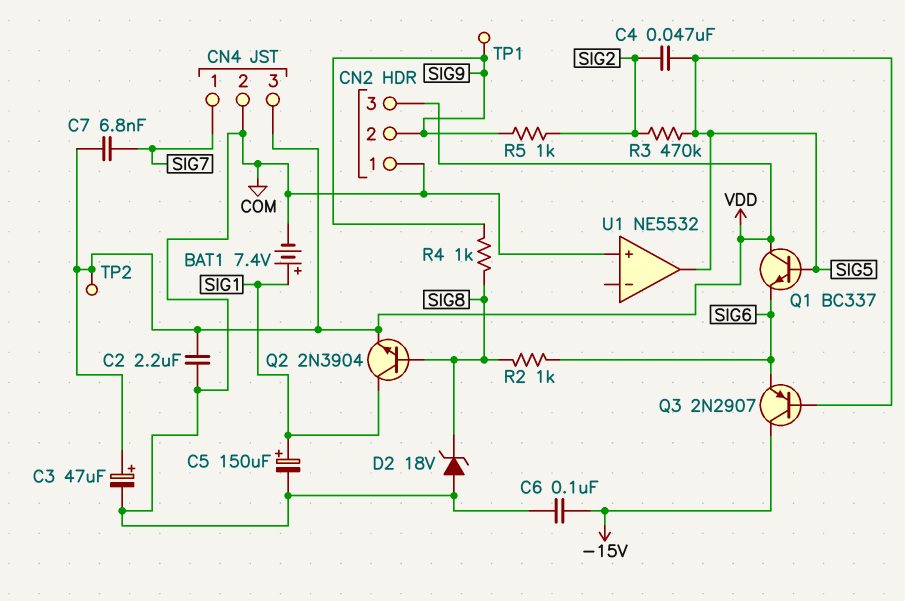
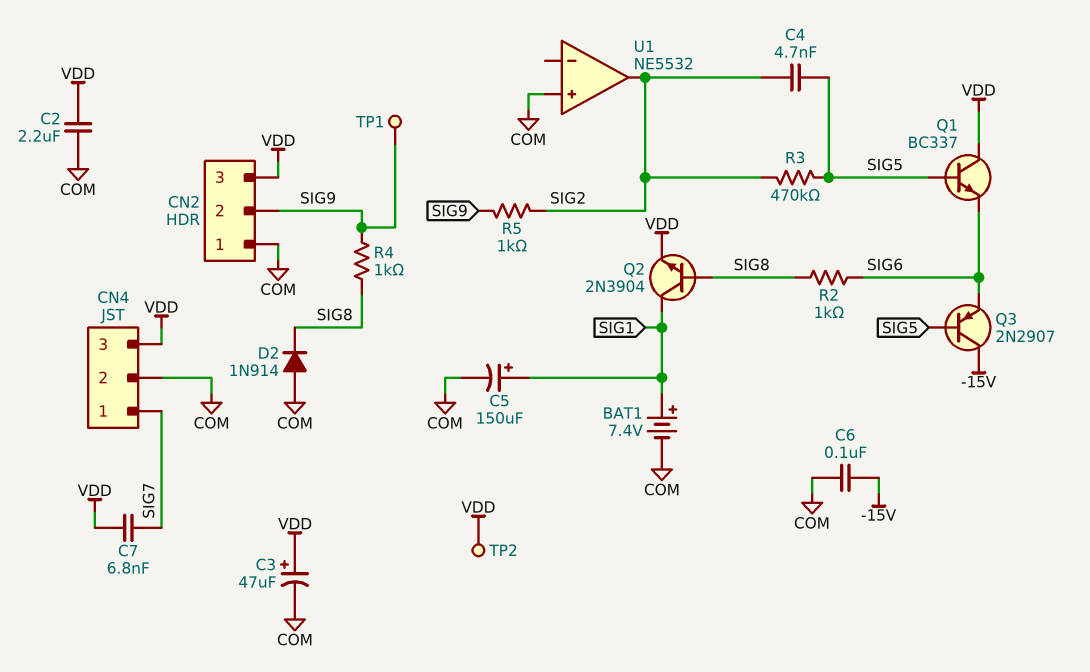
C4: 47nF (SIG2, SIG5) -> 4.7nF (SIG2, SIG5)
D2: zener 18V (A COM, K SIG8) -> diode 1N914 (A COM, K SIG8)
U1 pin out: SIG5 -> SIG2

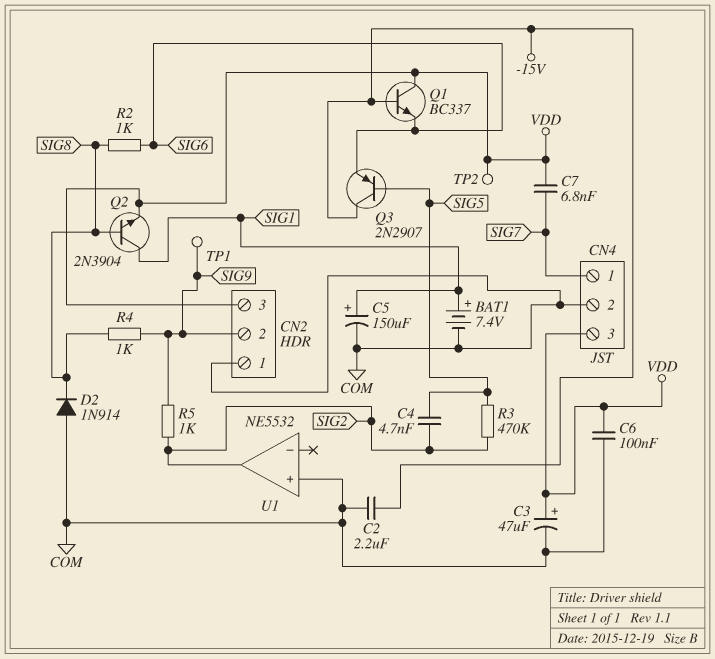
C2: 2.2uF (COM, VDD) -> 2.2uF (-15V, COM)
C6: 100nF (-15V, COM) -> 100nF (COM, VDD)
Q1: NPN BC337 (B SIG5, C VDD, E SIG6) -> NPN BC337 (B -15V, C VDD, E SIG6)

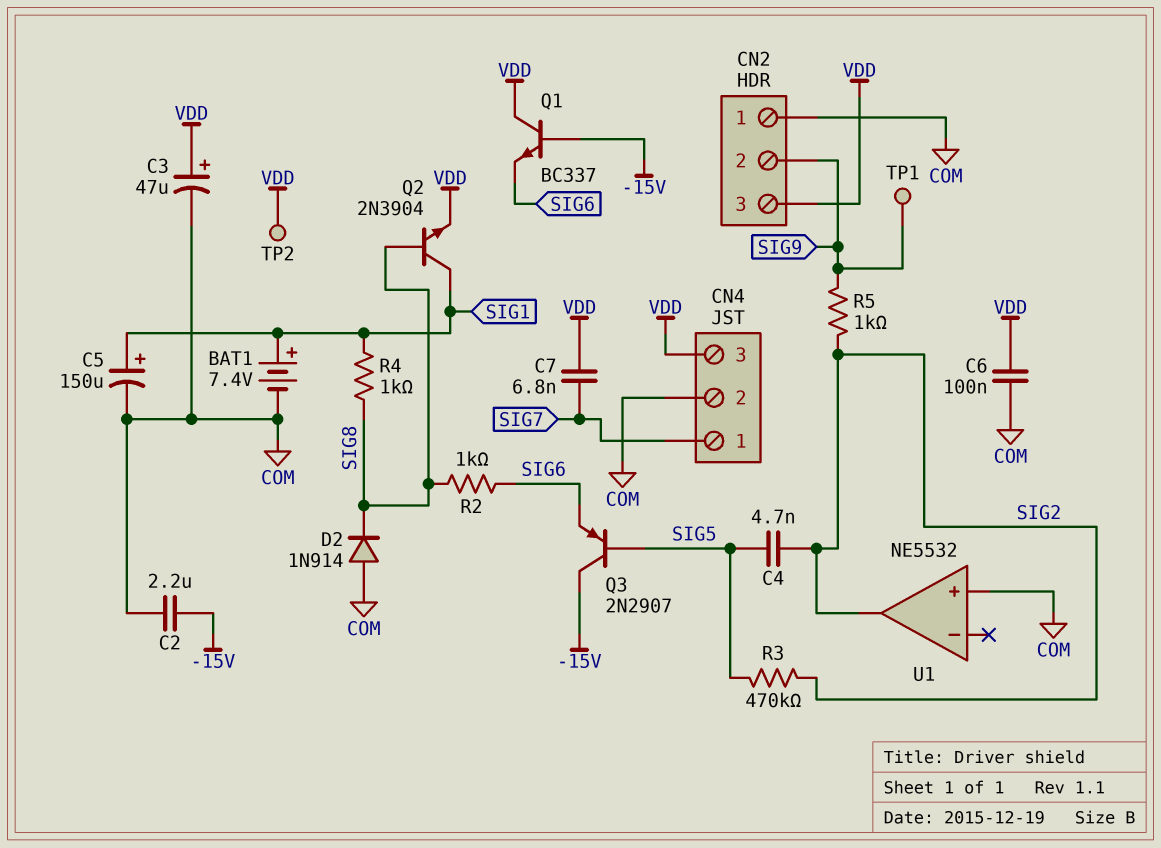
R4: 1k (SIG8, SIG9) -> 1k (SIG1, SIG8)

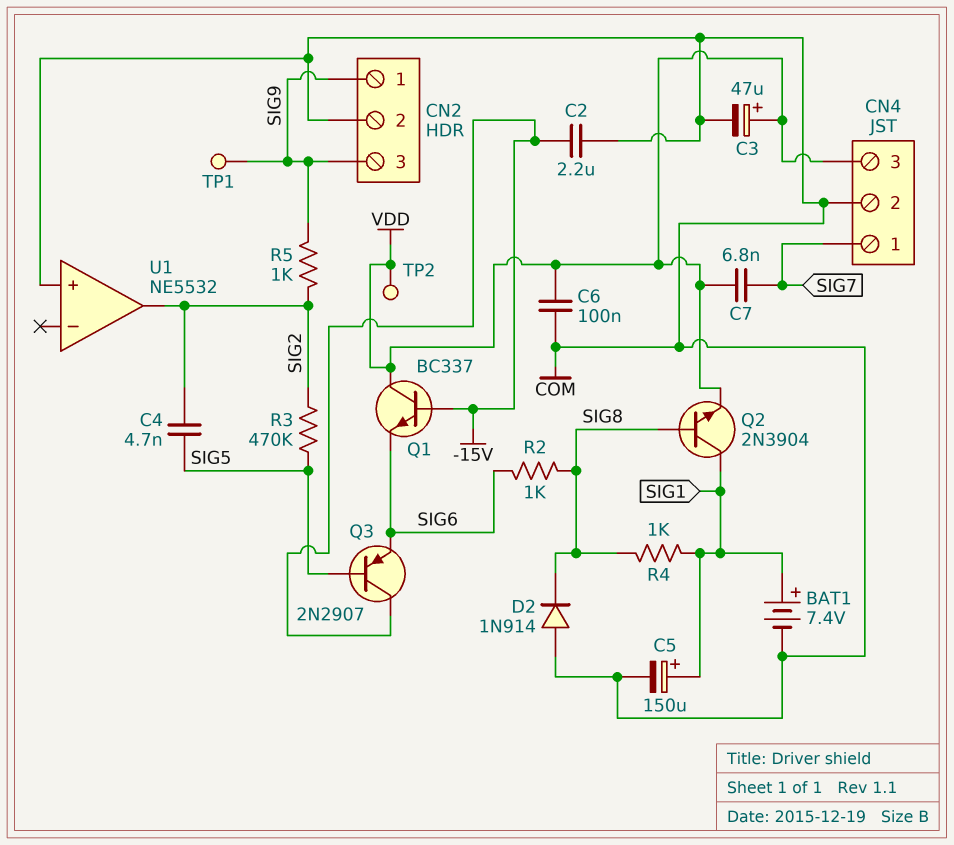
CN2 pin 1: COM -> SIG9
CN2 pin 2: SIG9 -> COM
CN2 pin 3: VDD -> SIG9

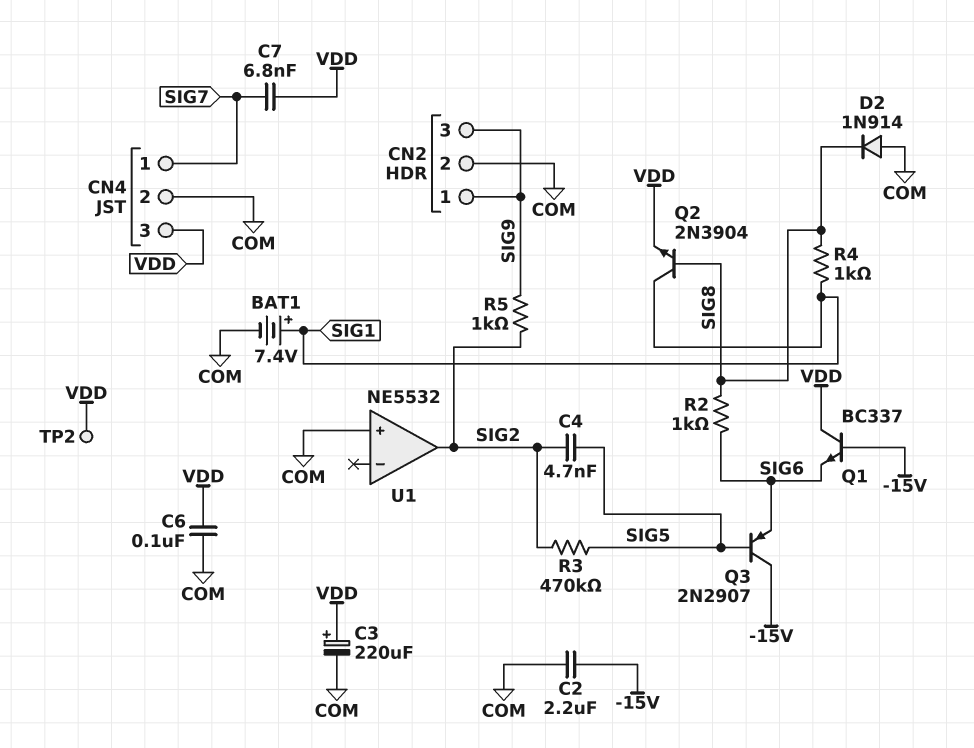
C3: 47uF (plus VDD, minus COM) -> 220uF (plus VDD, minus COM)
C5: 150uF (plus SIG1, minus COM) -> none
TP1: test point (SIG9) -> none

